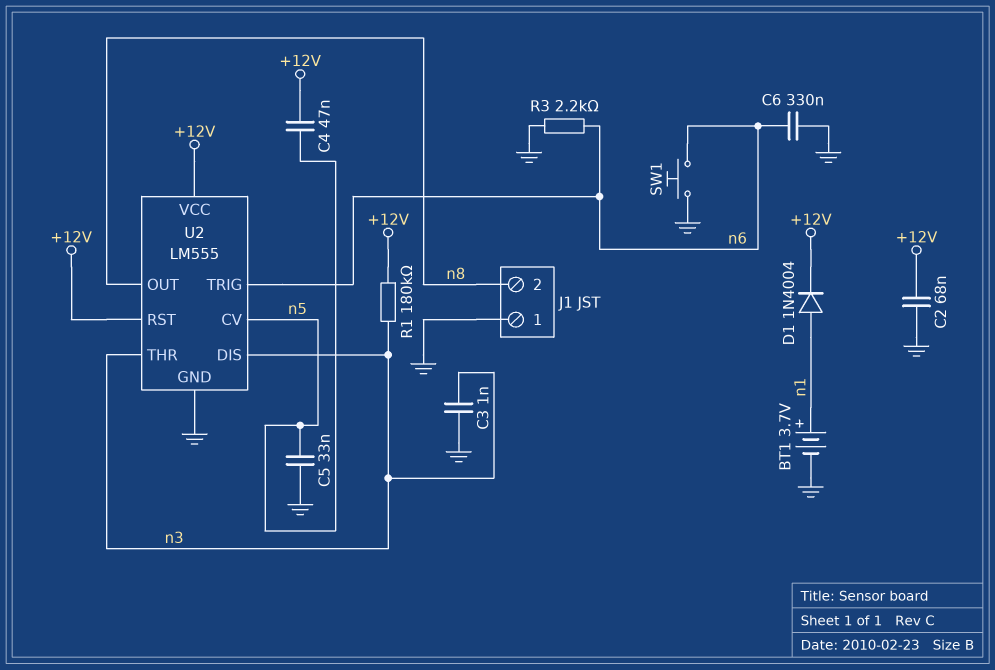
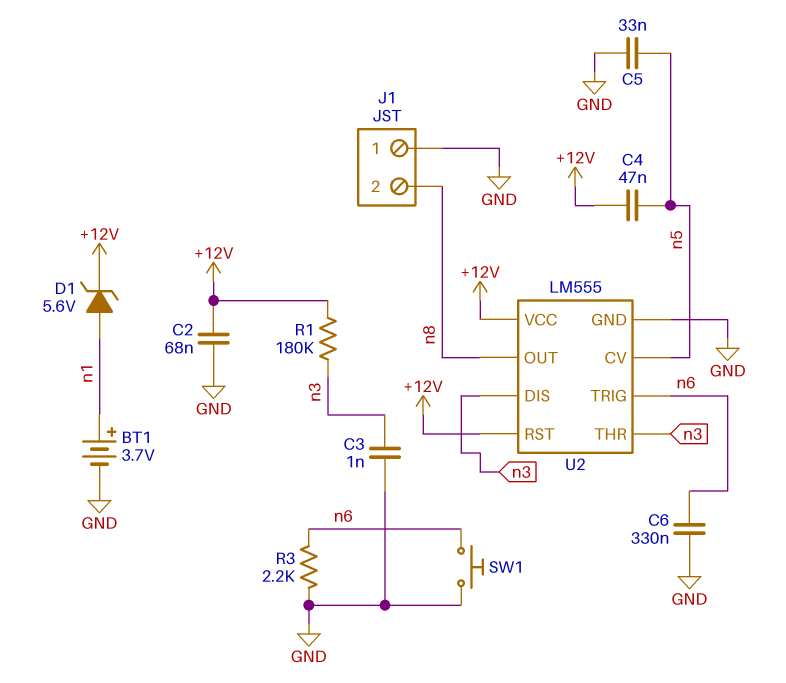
D1: diode 1N4004 (A n1, K +12V) -> zener 5.6V (A n1, K +12V)

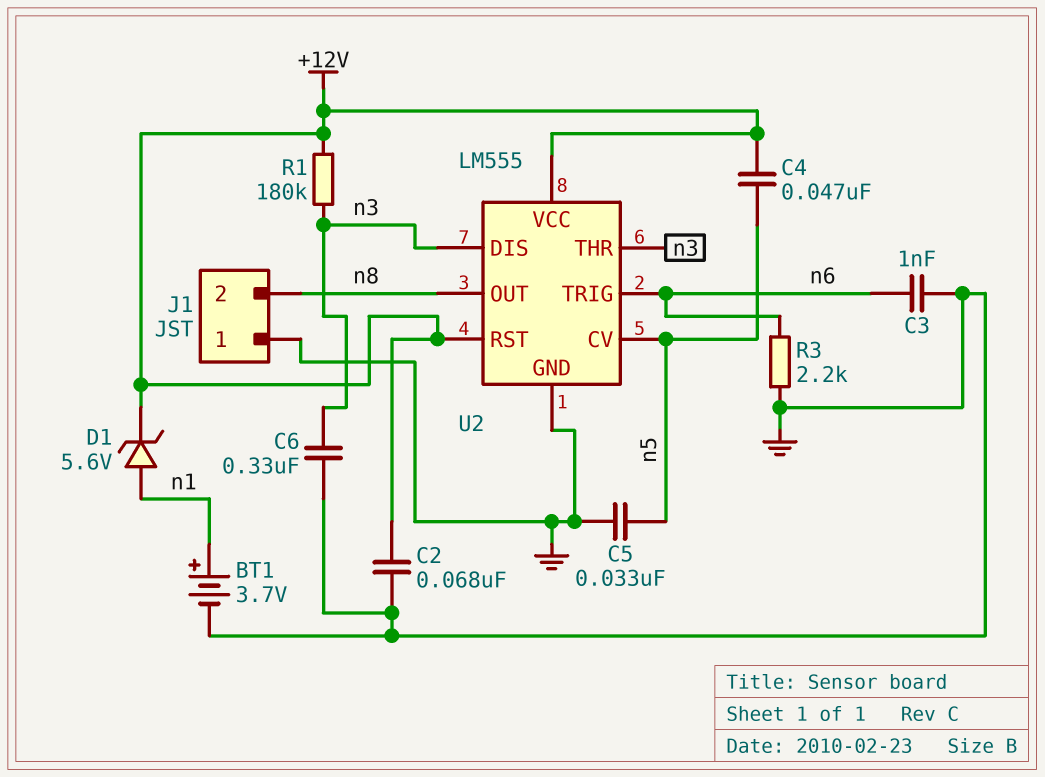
C3: 1nF (GND, n3) -> 1nF (GND, n6)
C6: 330nF (GND, n6) -> 330nF (GND, n3)
SW1: button (GND, n6) -> none

